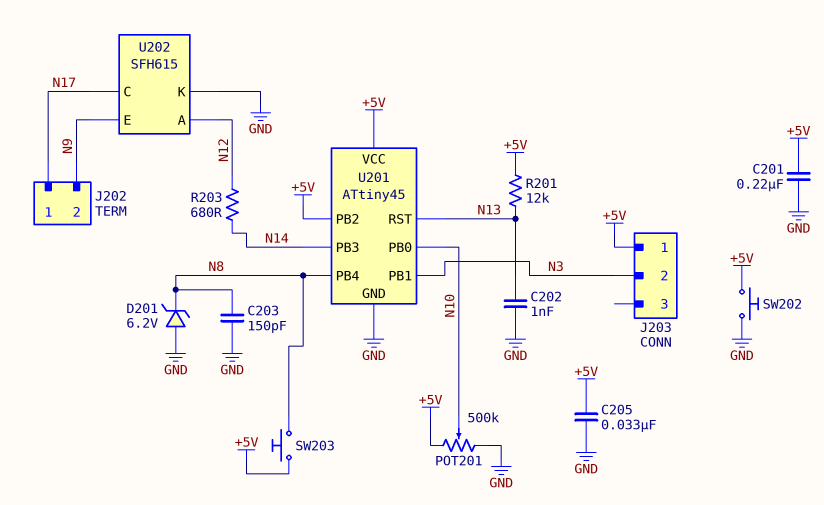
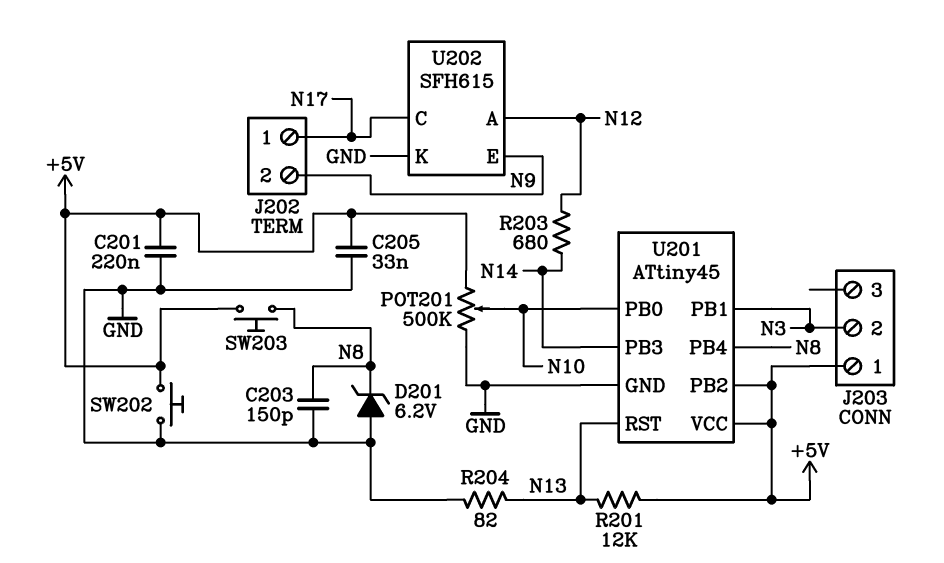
C202: 1nF (GND, N13) -> none
R204: none -> 82 (GND, N13)

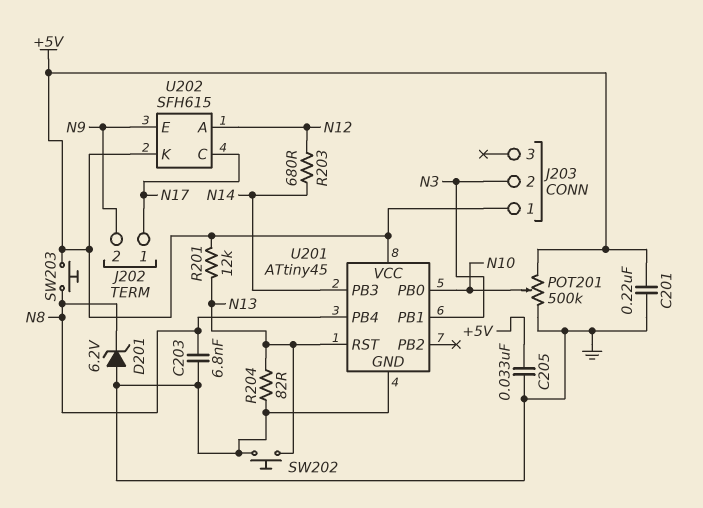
C203: 150pF (GND, N8) -> 6.8nF (GND, N8)
SW202: button (+5V, GND) -> button (GND, N13)
U201 pin PB2: +5V -> none
U202 pin K: GND -> +5V

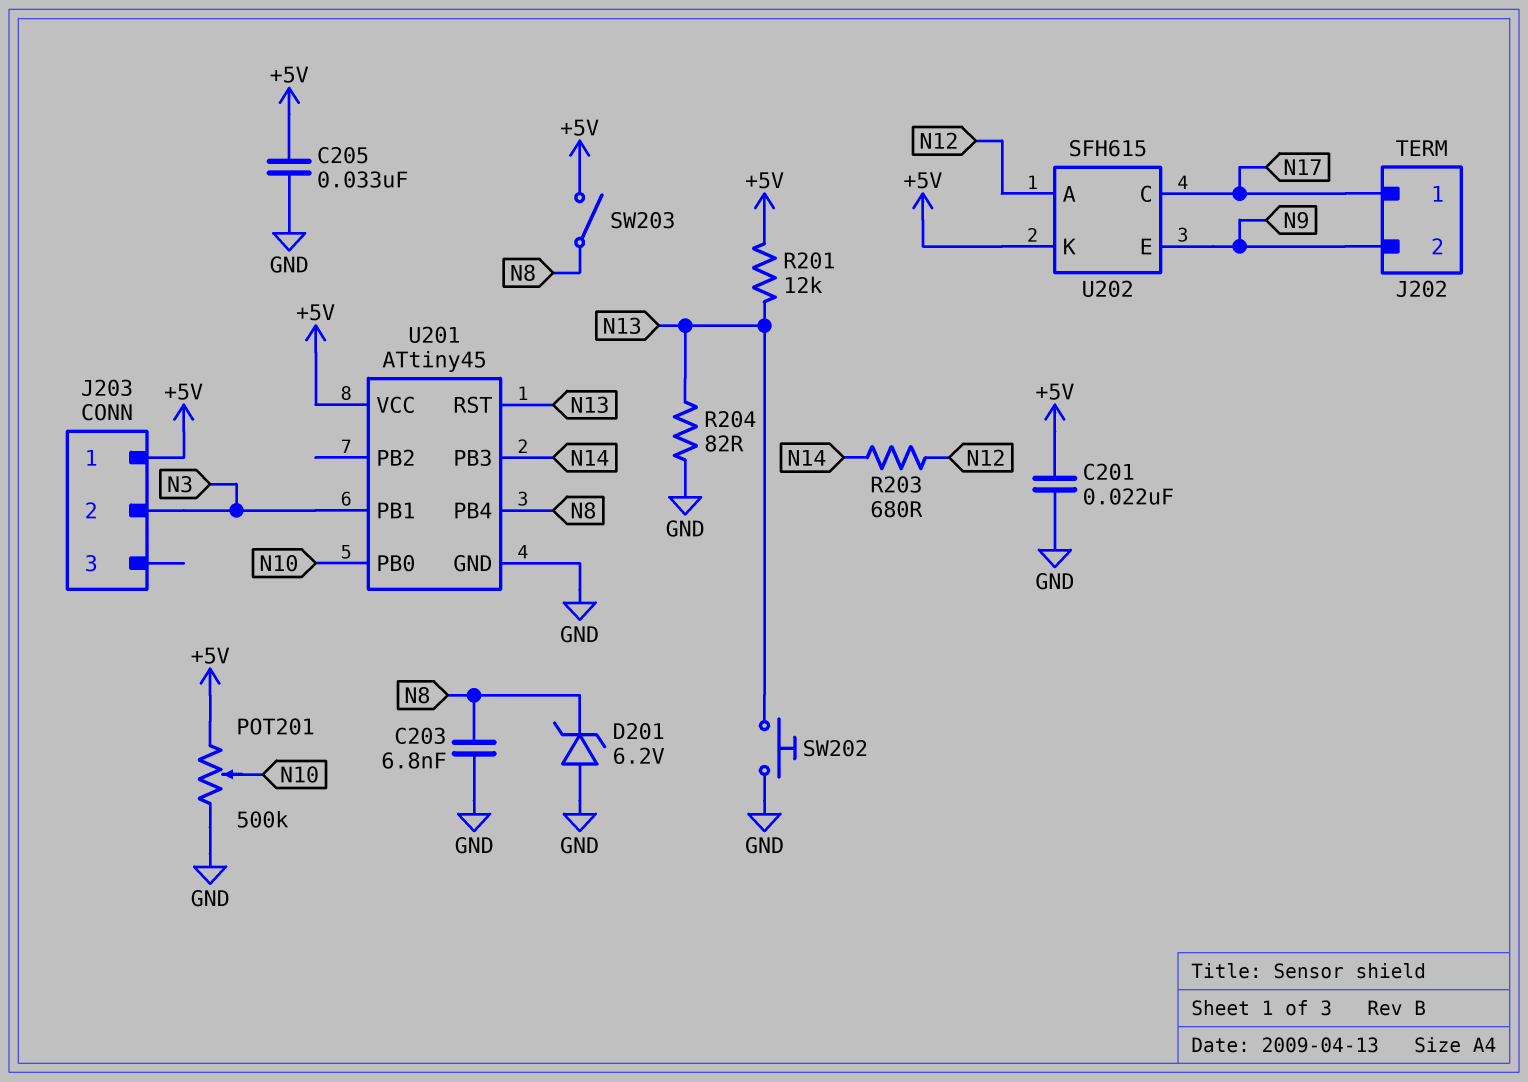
C201: 220nF (+5V, GND) -> 22nF (+5V, GND)
SW203: button (+5V, N8) -> switch (+5V, N8)

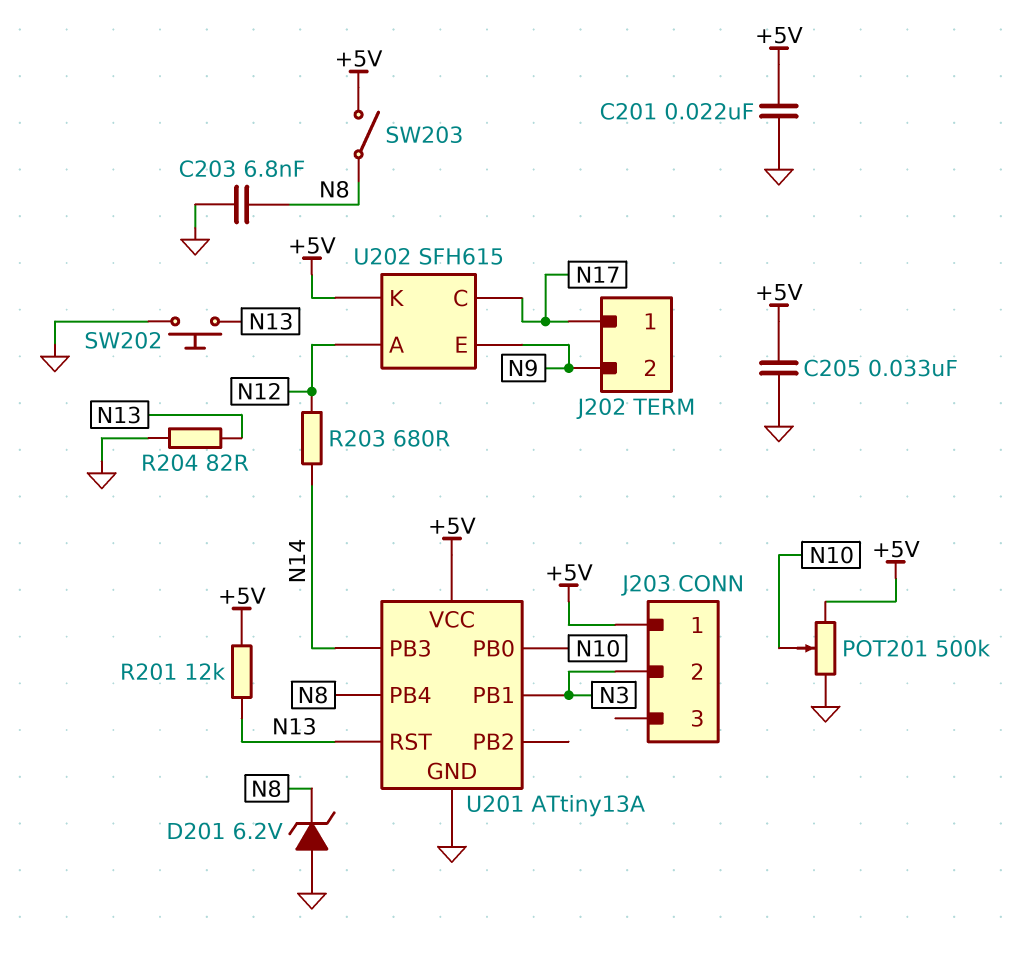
U201: ATtiny45 -> ATtiny13A

